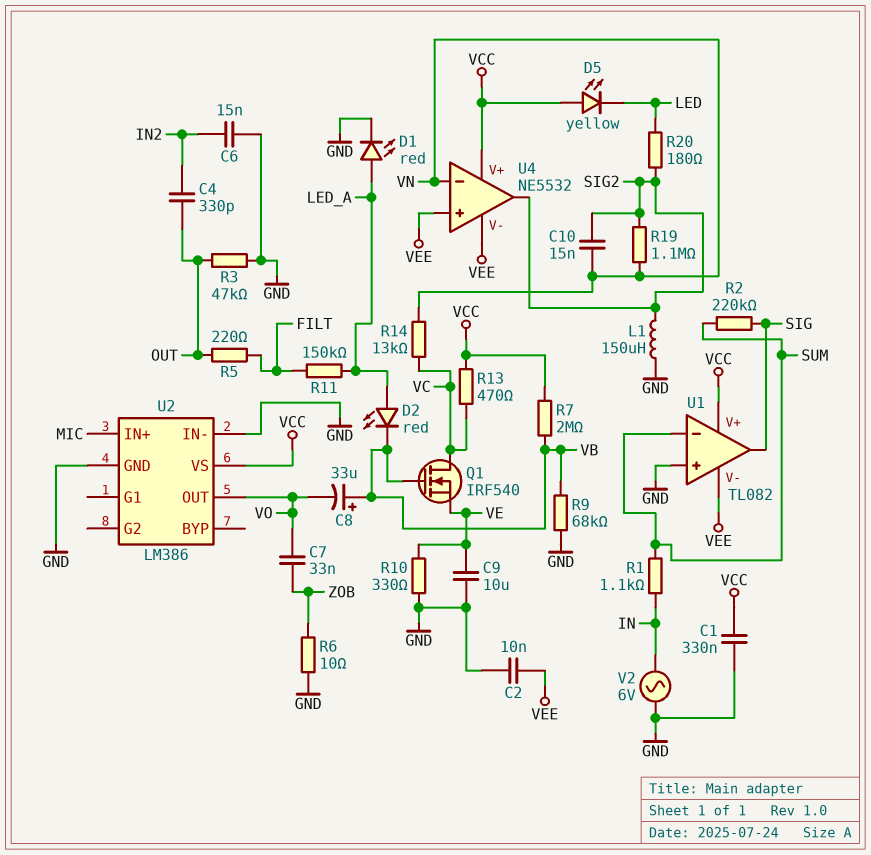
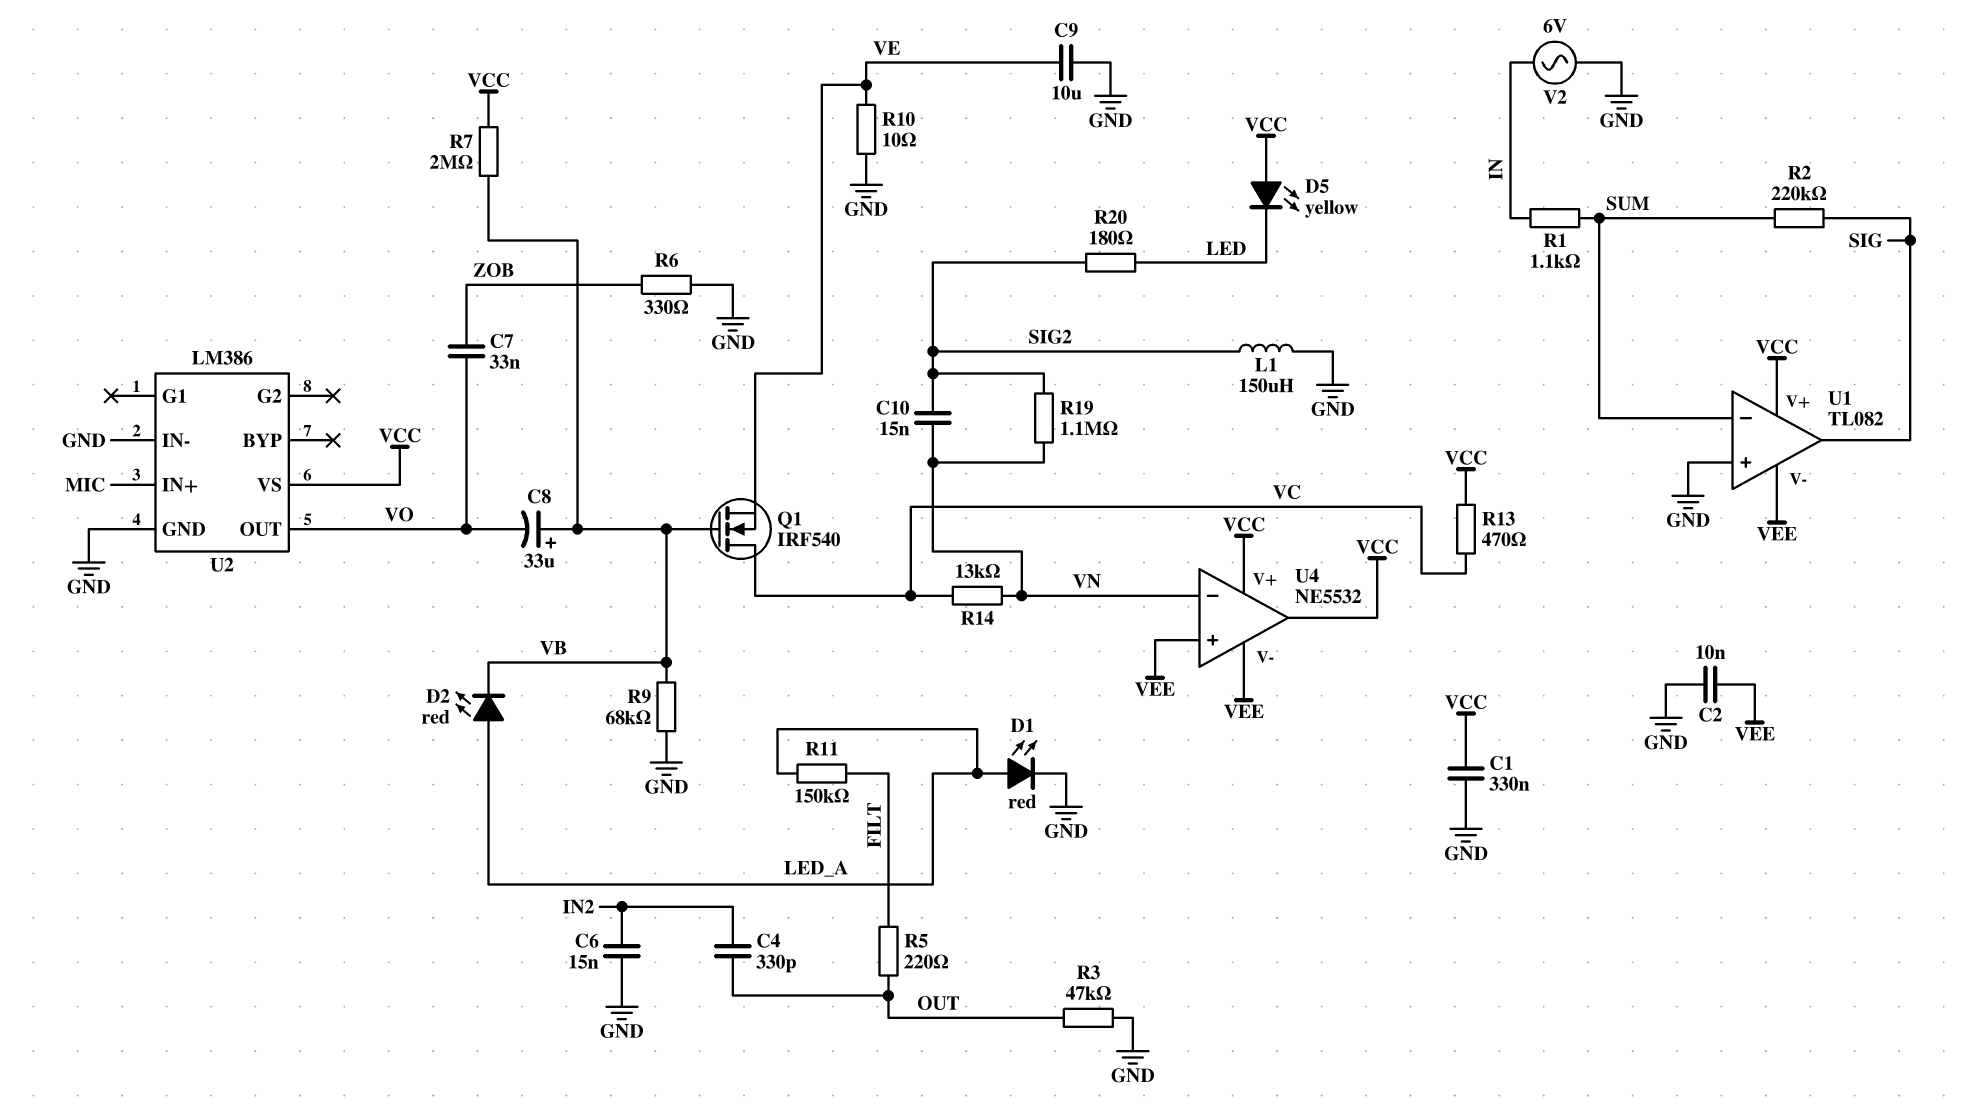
R6: 10 (GND, ZOB) -> 330 (GND, ZOB)
R10: 330 (GND, VE) -> 10 (GND, VE)
U4 pin out: SIG2 -> VCC

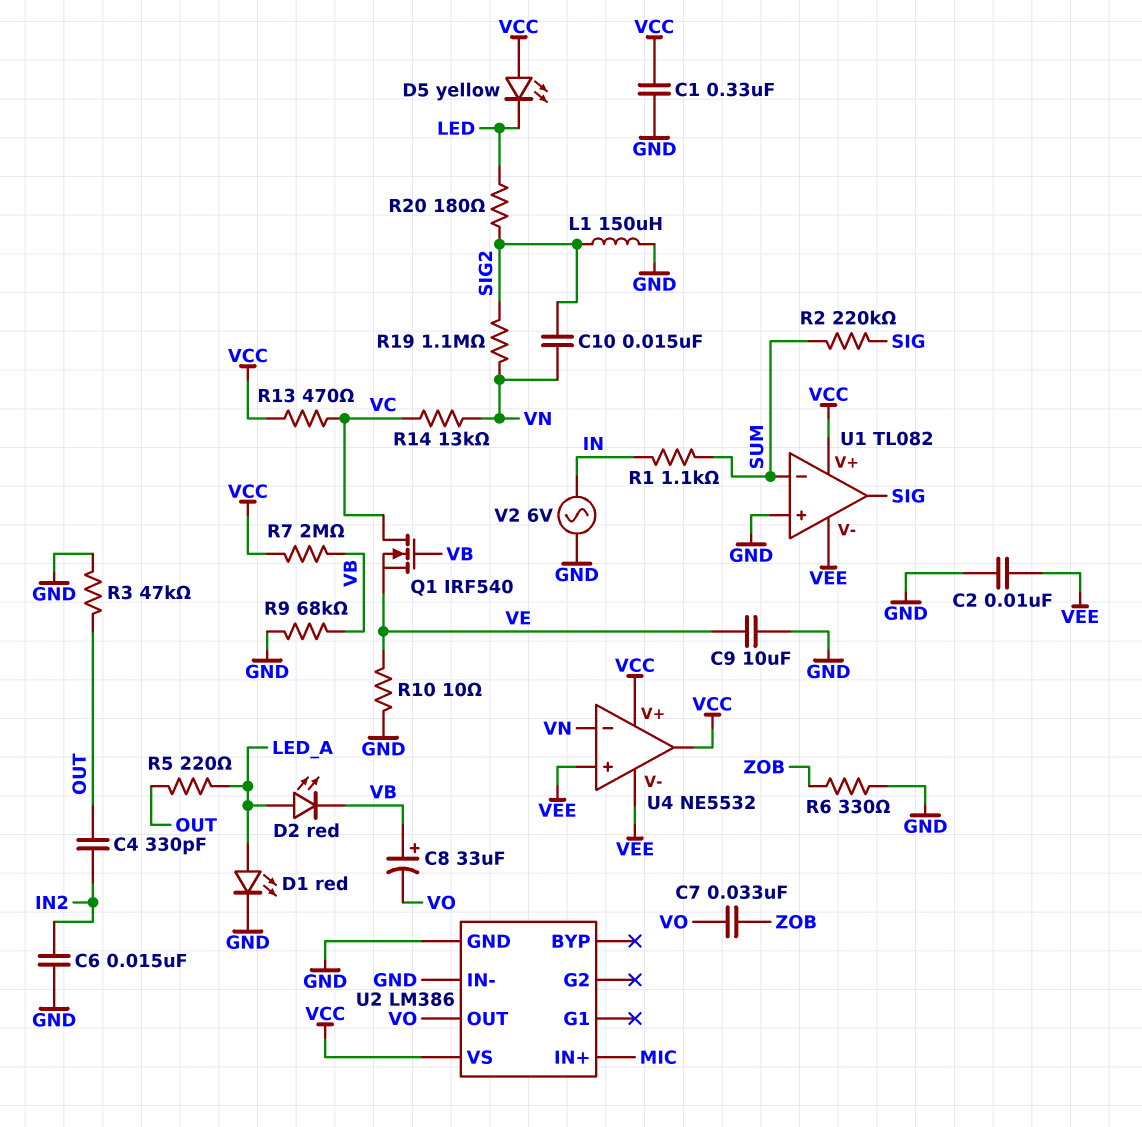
R5: 220 (FILT, OUT) -> 220 (LED_A, OUT)
R11: 150k (FILT, LED_A) -> none

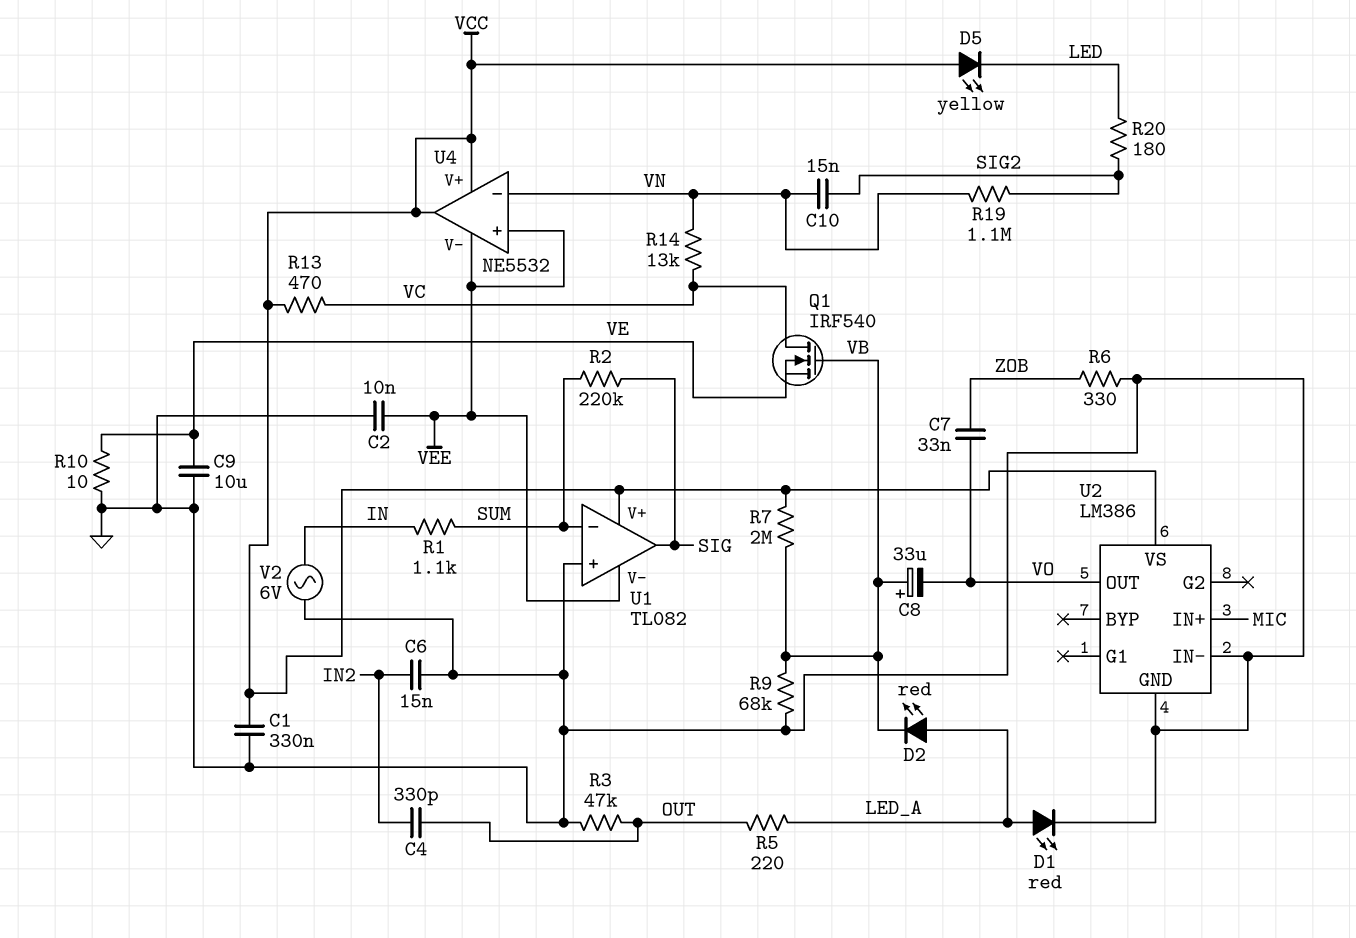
L1: 150uH (GND, SIG2) -> none

